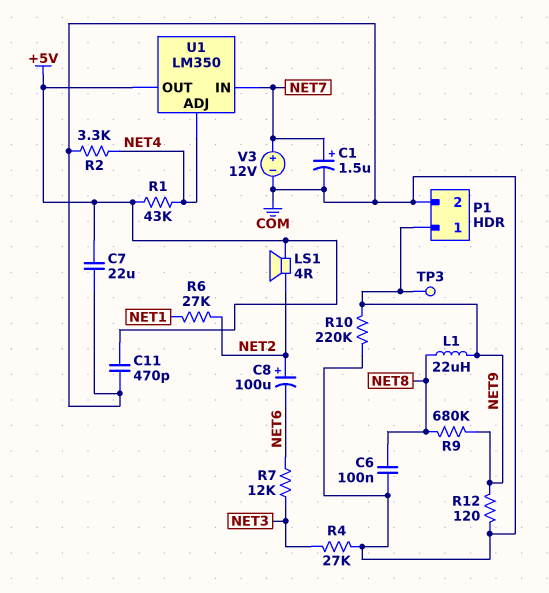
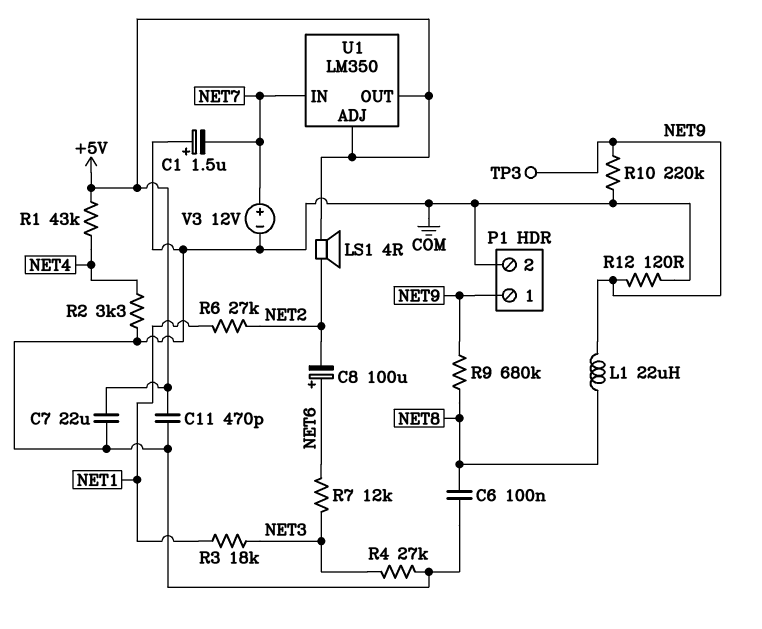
C1: 1.5uF (plus NET7, minus COM) -> 1.5uF (plus COM, minus NET7)
C8: 100uF (plus NET2, minus NET6) -> 100uF (plus NET6, minus NET2)
R3: none -> 18k (NET1, NET3)
U1 pin ADJ: NET4 -> +5V

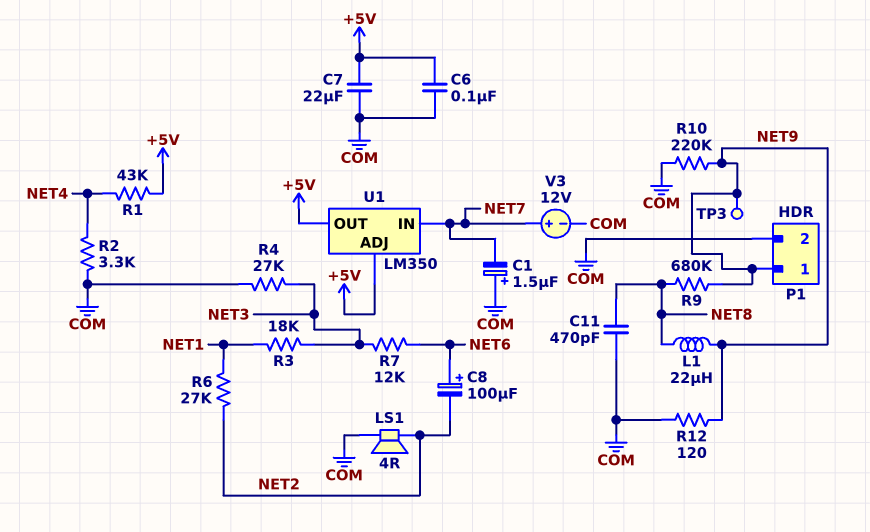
C6: 100nF (COM, NET8) -> 100nF (+5V, COM)
C11: 470pF (+5V, COM) -> 470pF (COM, NET8)
LS1: speaker 4R (+5V, NET2) -> speaker 4R (COM, NET2)

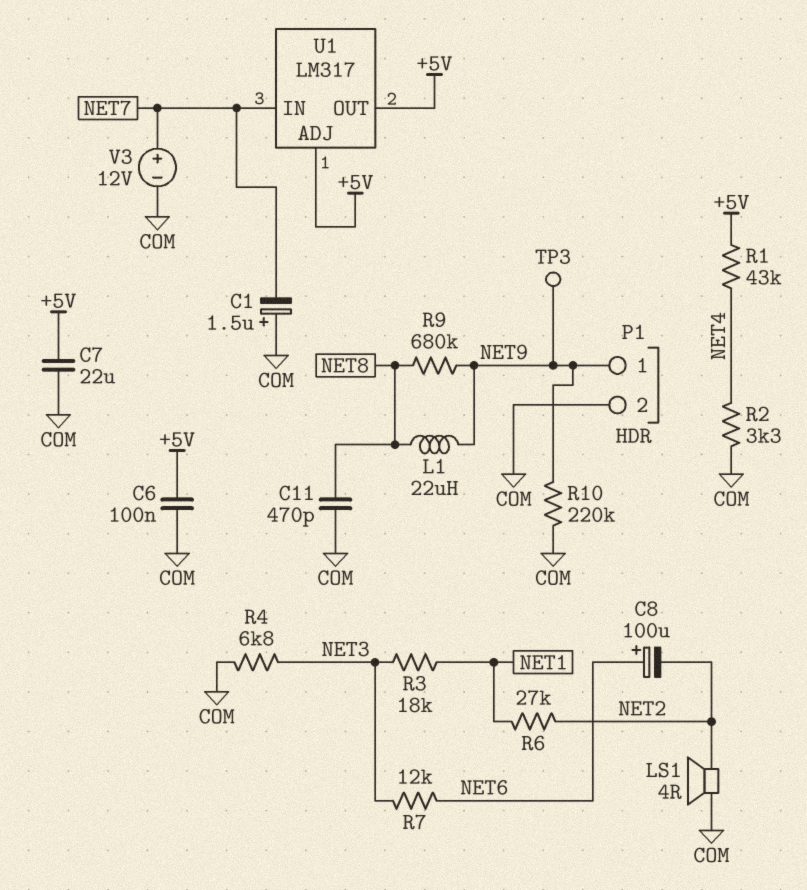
R4: 27k (COM, NET3) -> 6.8k (COM, NET3)
R12: 120 (COM, NET9) -> none
U1: LM350 -> LM317

